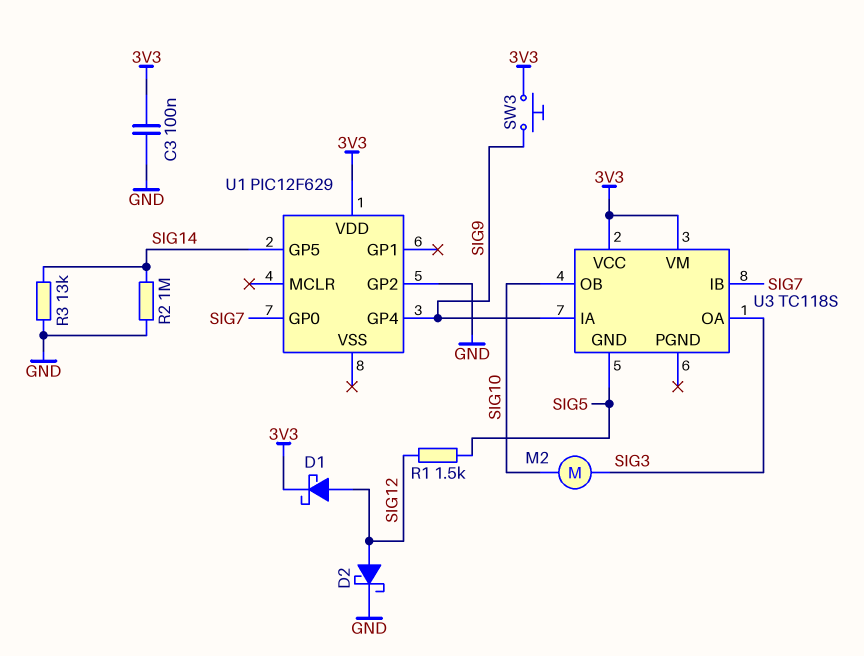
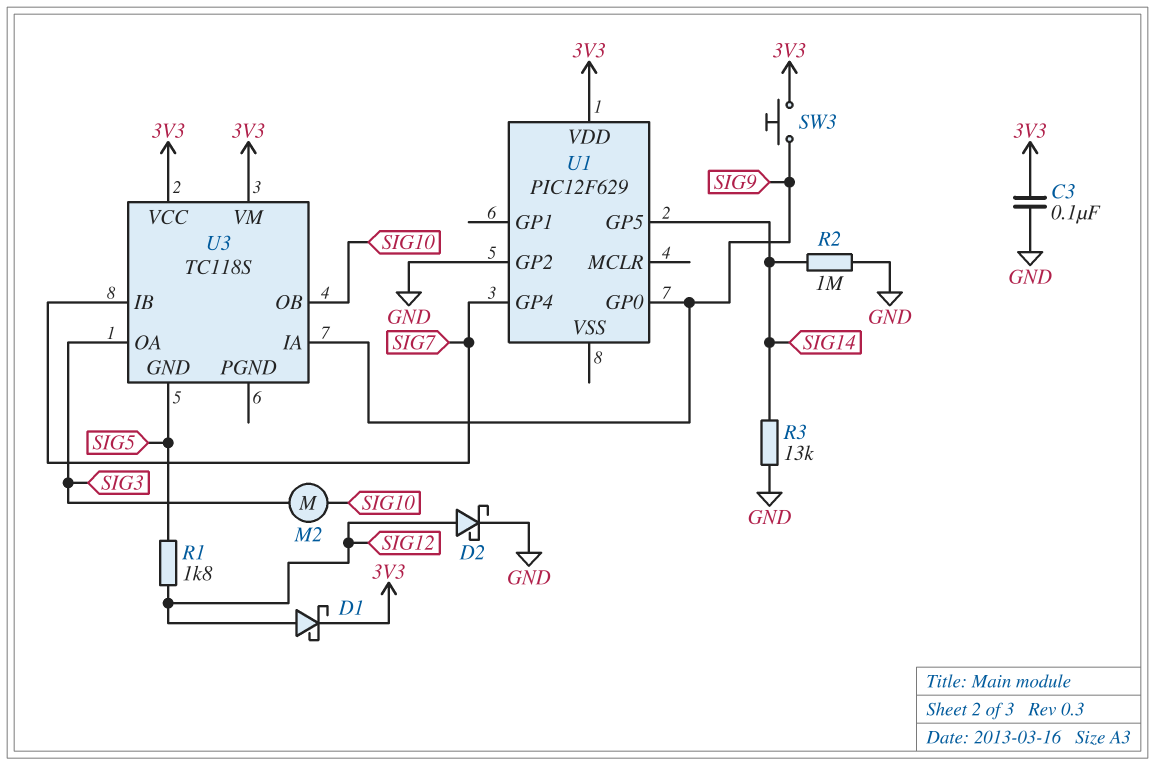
R1: 1.5k (SIG5, SIG12) -> 1.8k (SIG5, SIG12)
U1 pin GP0: SIG7 -> SIG9
U1 pin GP4: SIG9 -> SIG7

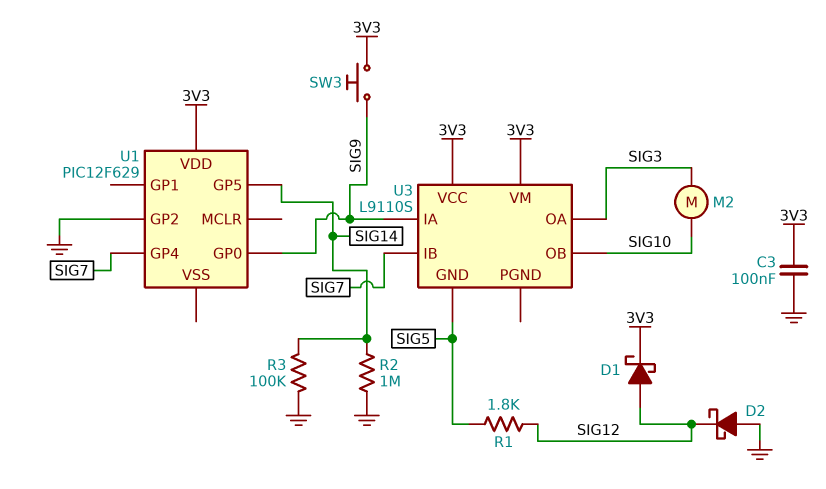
D2: schottky (A SIG12, K GND) -> schottky (A GND, K SIG12)
R3: 13k (GND, SIG14) -> 100k (GND, SIG14)
U3: TC118S -> L9110S

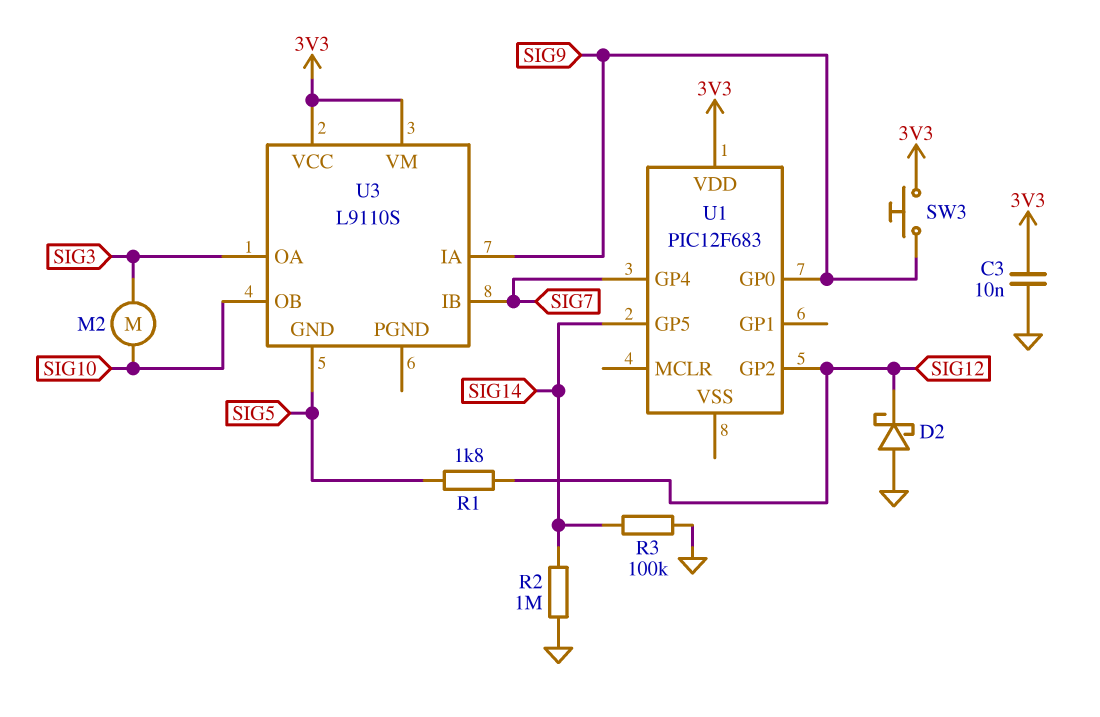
C3: 100nF (3V3, GND) -> 10nF (3V3, GND)
D1: schottky (A SIG12, K 3V3) -> none
U1: PIC12F629 -> PIC12F683
U1 pin GP2: GND -> SIG12

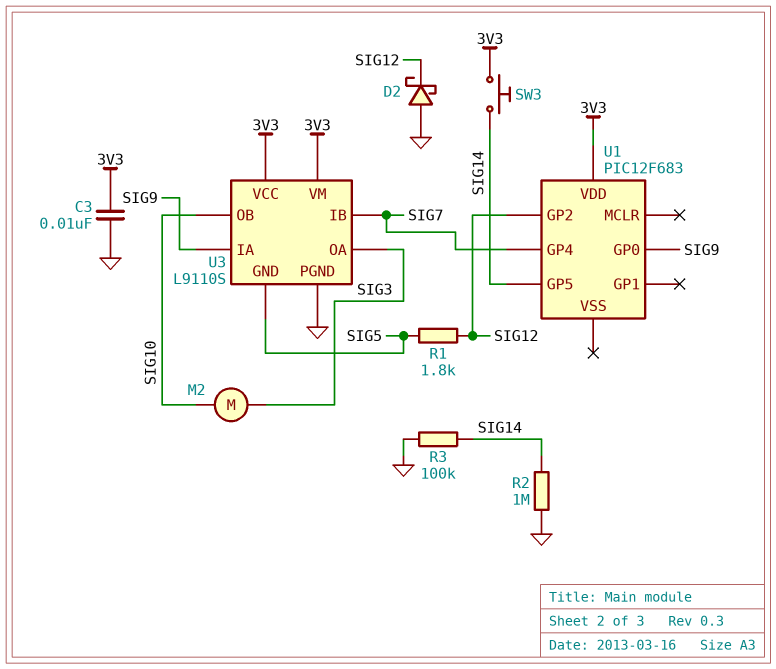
SW3: button (3V3, SIG9) -> button (3V3, SIG14)
U3 pin PGND: none -> GND

